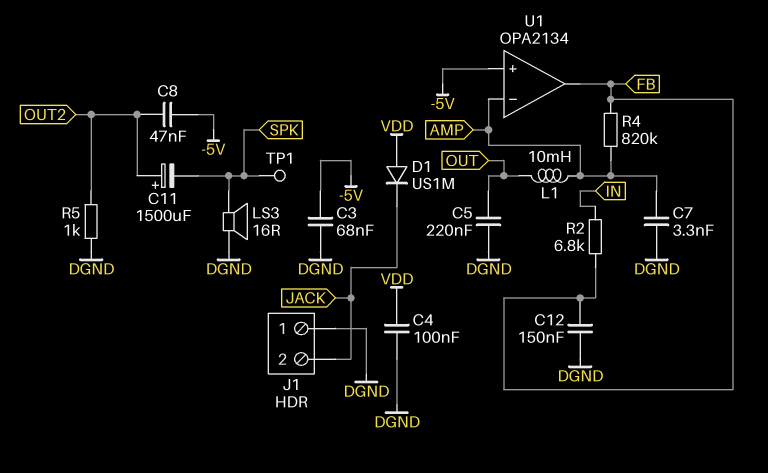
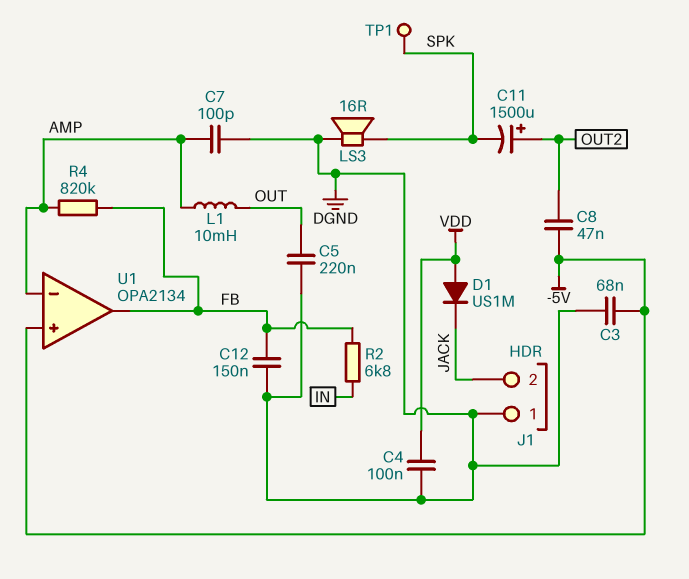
C7: 3.3nF (AMP, DGND) -> 100pF (AMP, DGND)
R5: 1k (DGND, OUT2) -> none

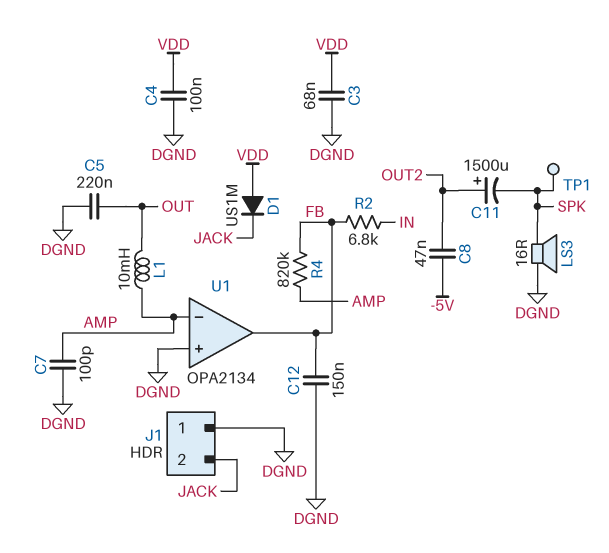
C3: 68nF (-5V, DGND) -> 68nF (DGND, VDD)
U1 pin in+: -5V -> DGND

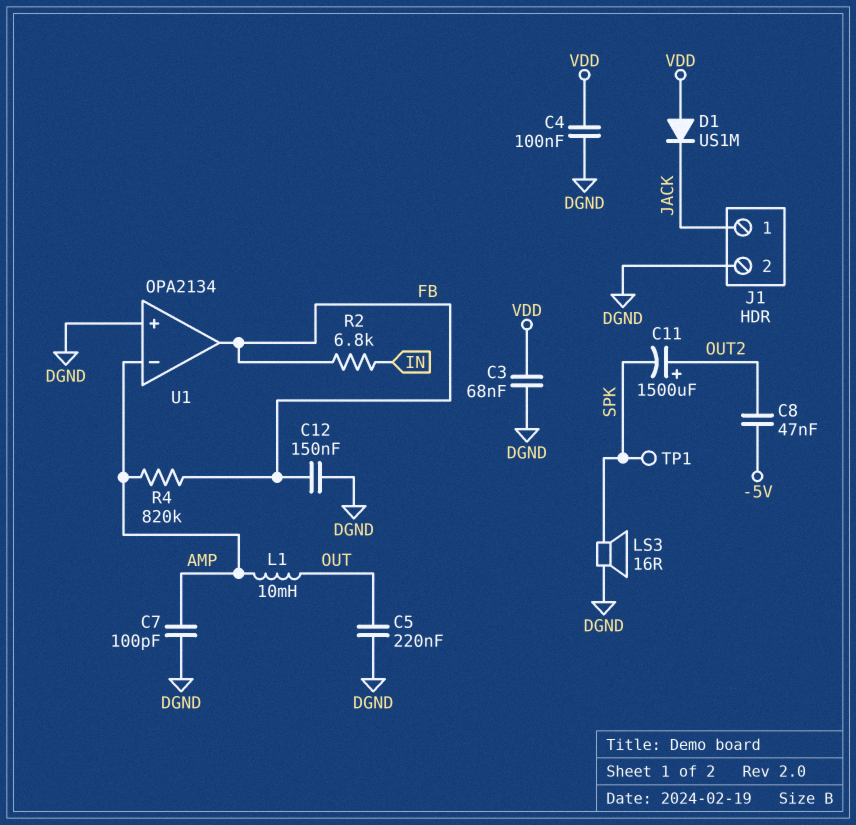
J1 pin 1: DGND -> JACK
J1 pin 2: JACK -> DGND

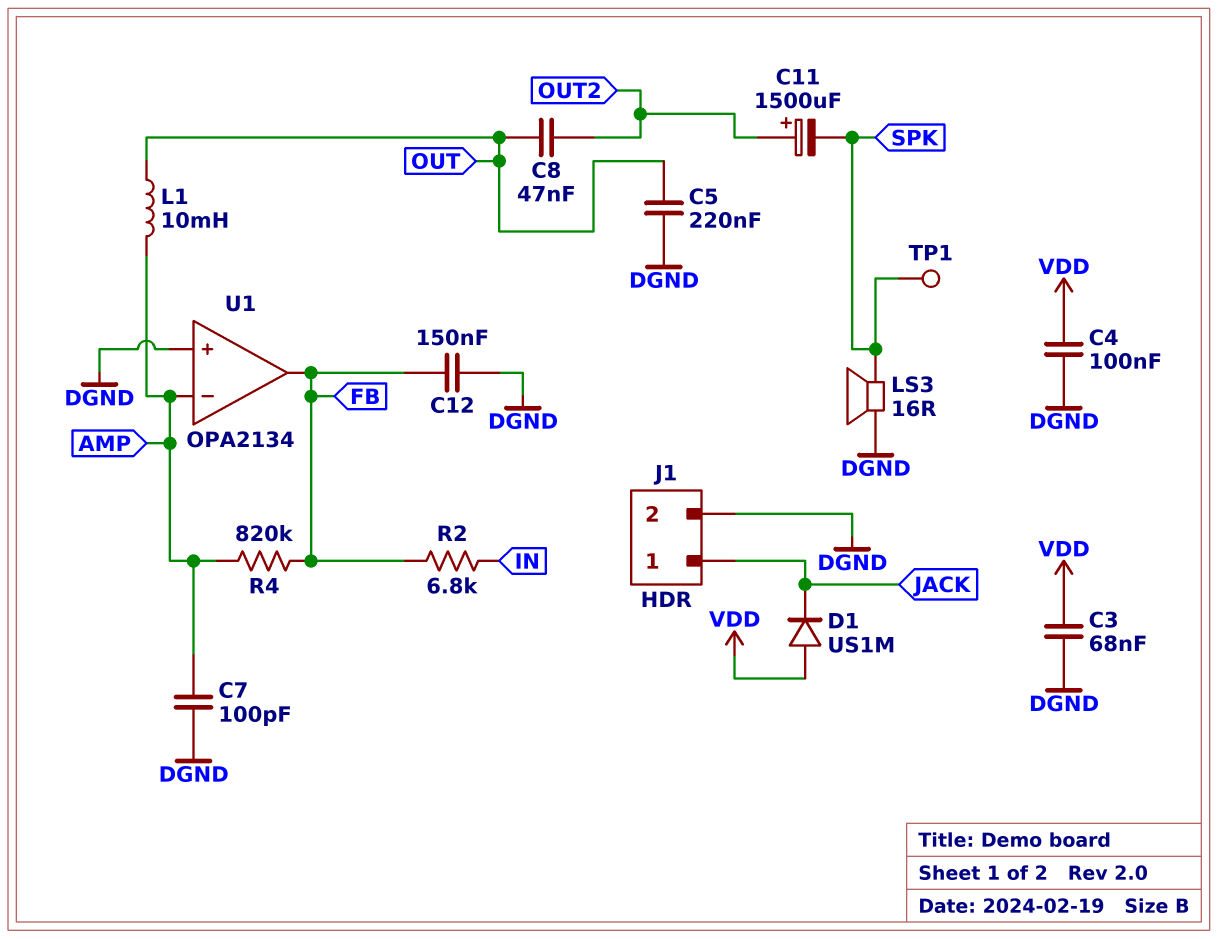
C8: 47nF (-5V, OUT2) -> 47nF (OUT, OUT2)

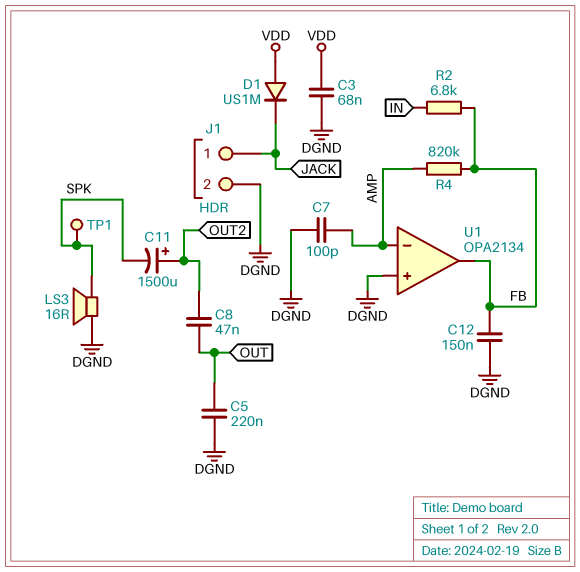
C4: 100nF (DGND, VDD) -> none
L1: 10mH (AMP, OUT) -> none

